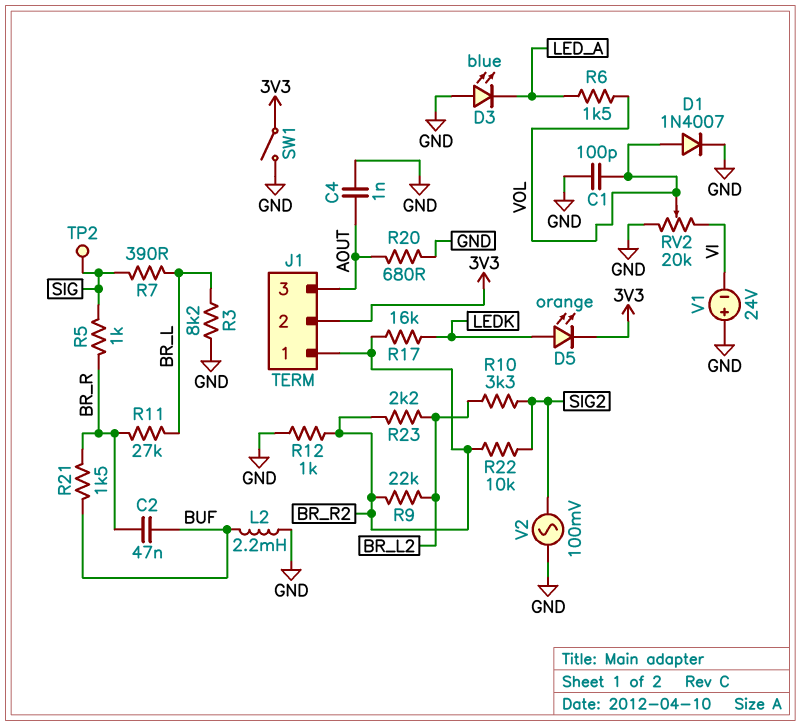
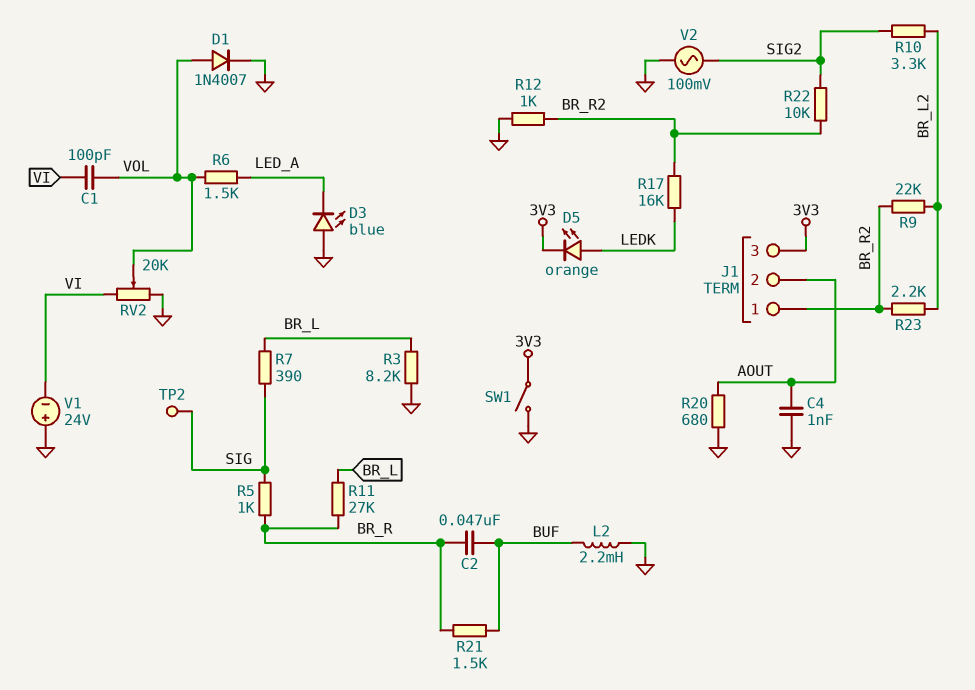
C1: 100pF (GND, VOL) -> 100pF (VI, VOL)
J1 pin 2: 3V3 -> AOUT
J1 pin 3: AOUT -> 3V3

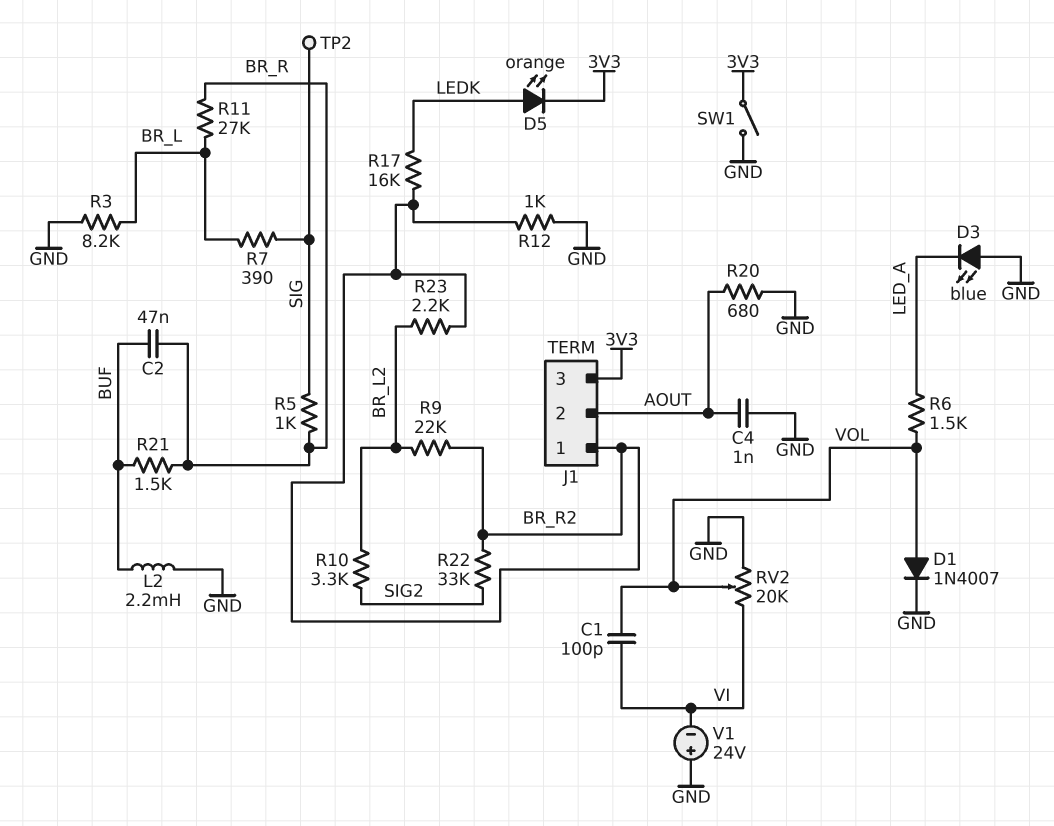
R22: 10k (BR_R2, SIG2) -> 33k (BR_R2, SIG2)
V2: AC 100mV (GND, SIG2) -> none

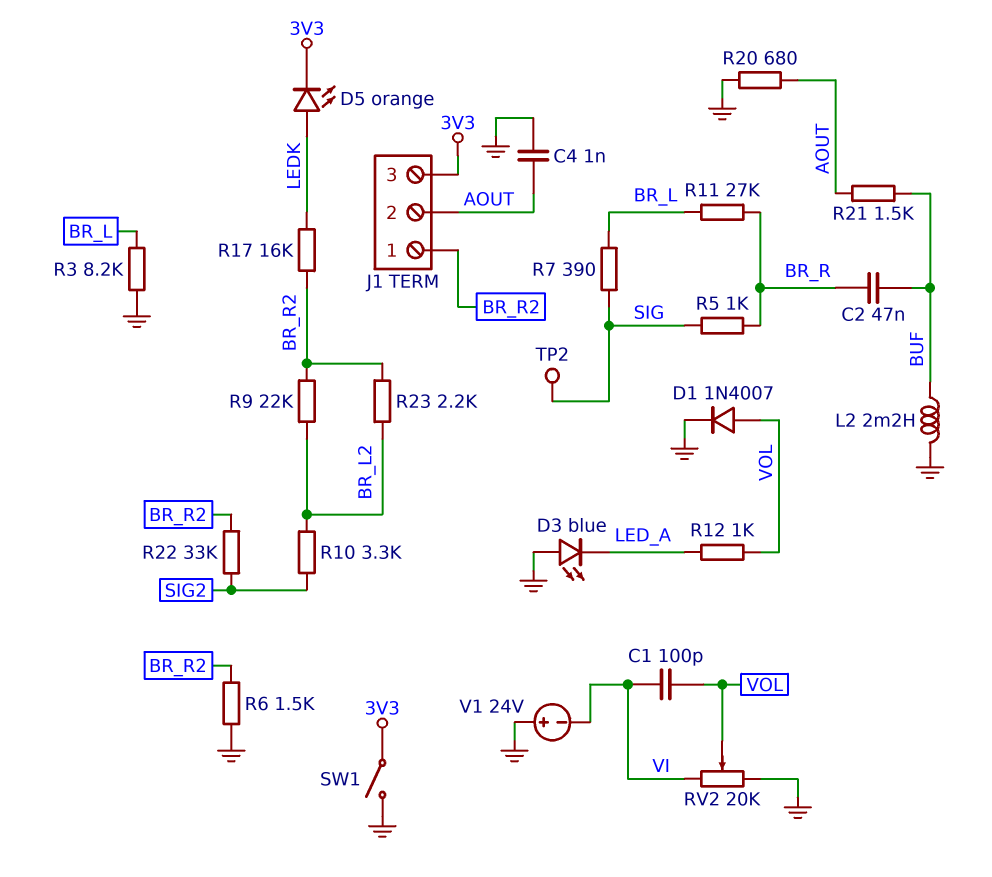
R6: 1.5k (LED_A, VOL) -> 1.5k (BR_R2, GND)
R12: 1k (BR_R2, GND) -> 1k (LED_A, VOL)
R21: 1.5k (BR_R, BUF) -> 1.5k (AOUT, BUF)

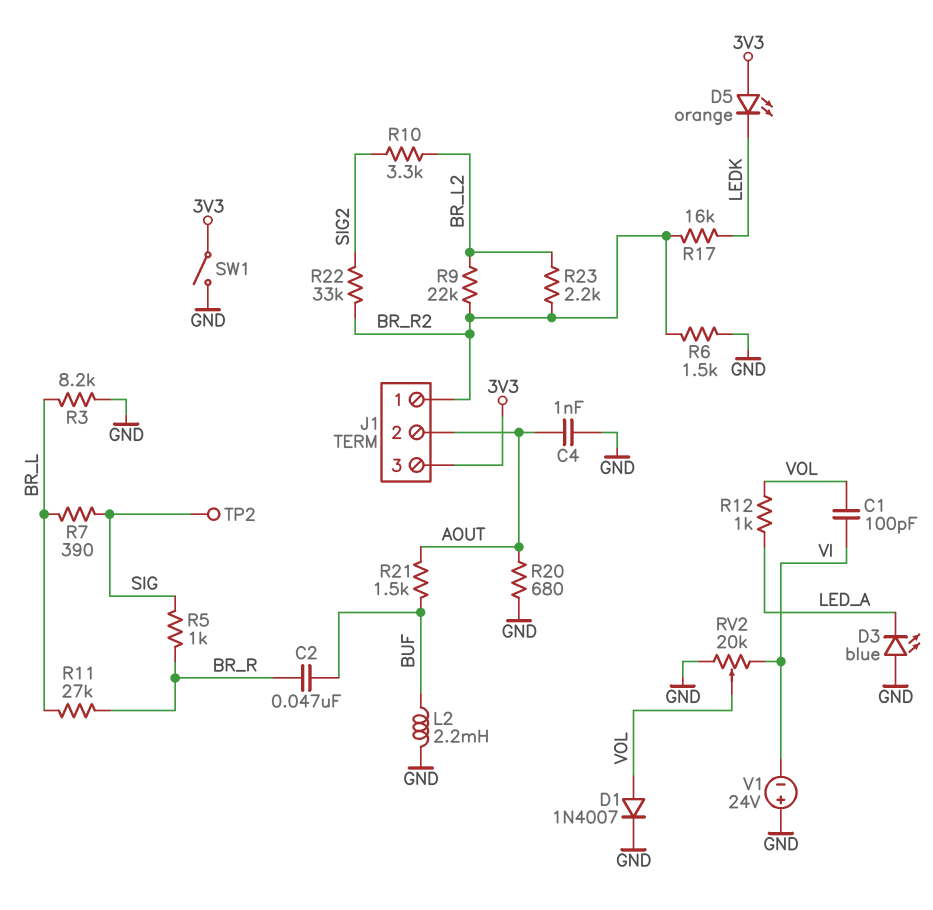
D5: LED orange (A LEDK, K 3V3) -> LED orange (A 3V3, K LEDK)

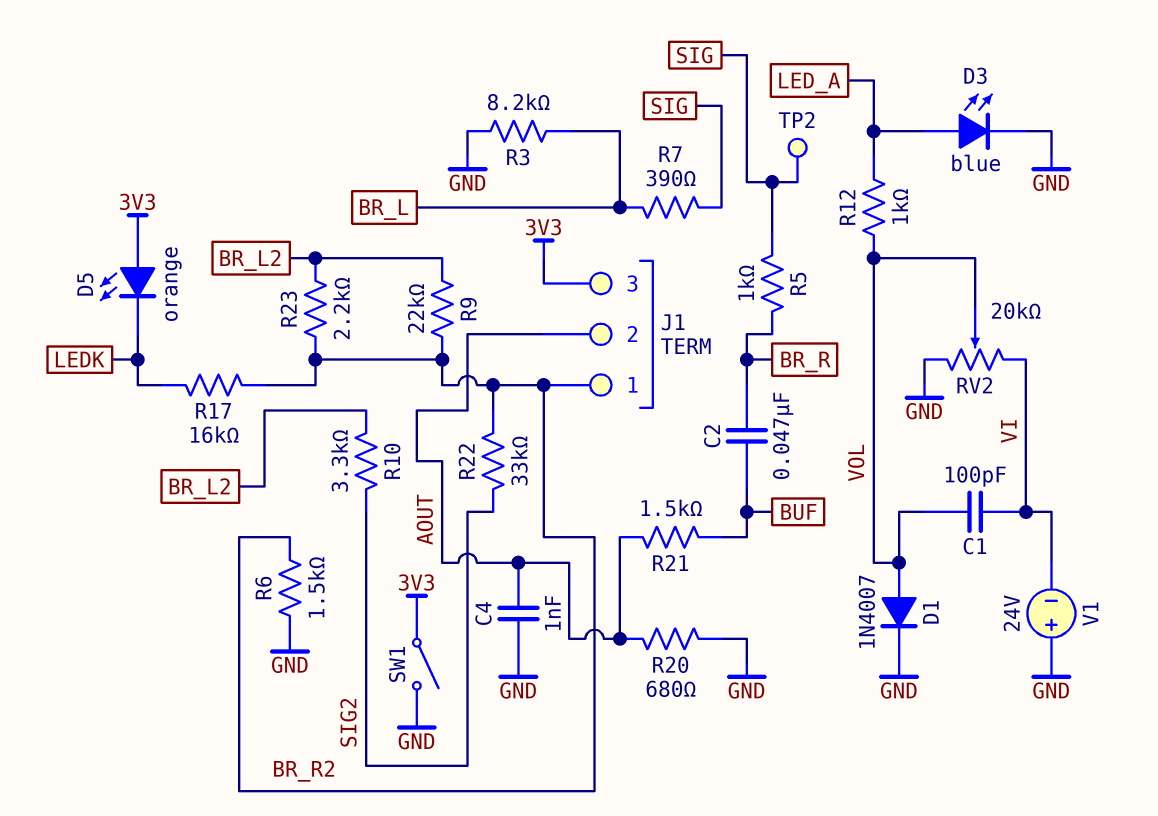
D3: LED blue (A GND, K LED_A) -> LED blue (A LED_A, K GND)
L2: 2.2mH (BUF, GND) -> none
R11: 27k (BR_L, BR_R) -> none

